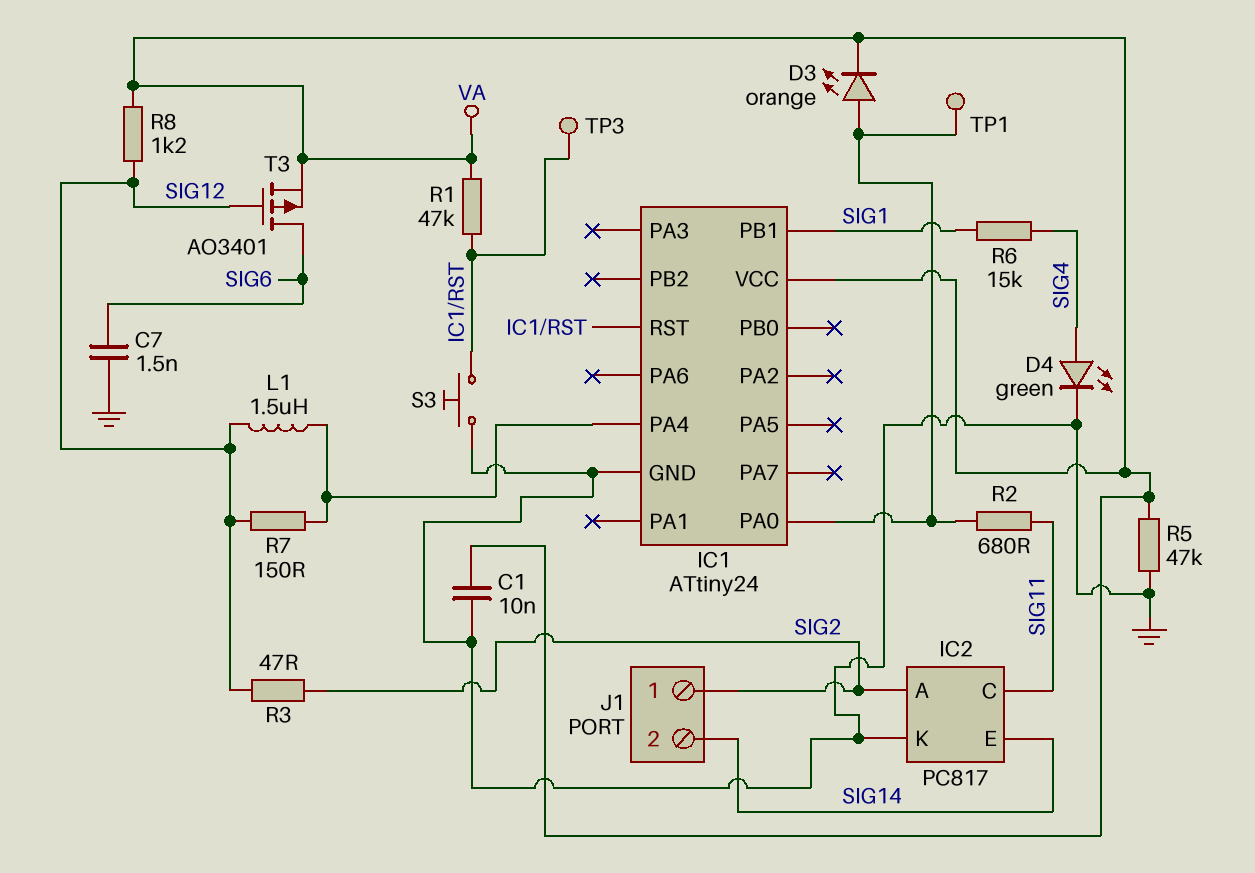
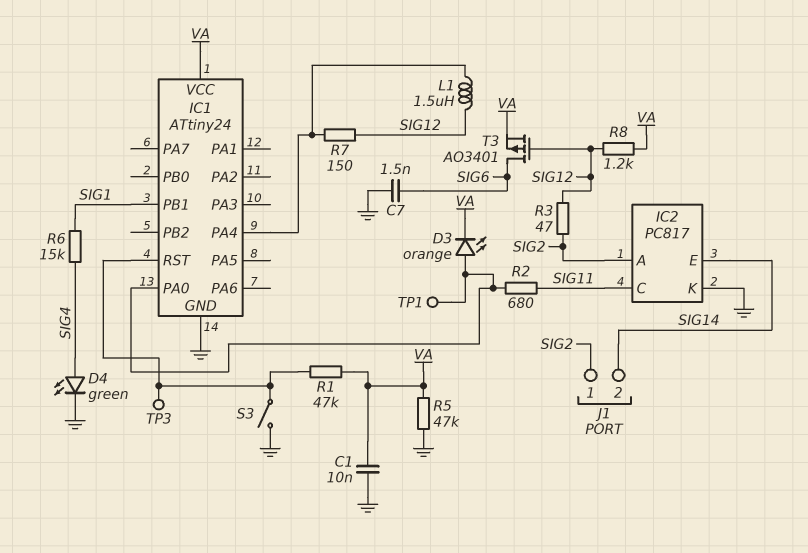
S3: button (GND, IC1/RST) -> switch (GND, IC1/RST)

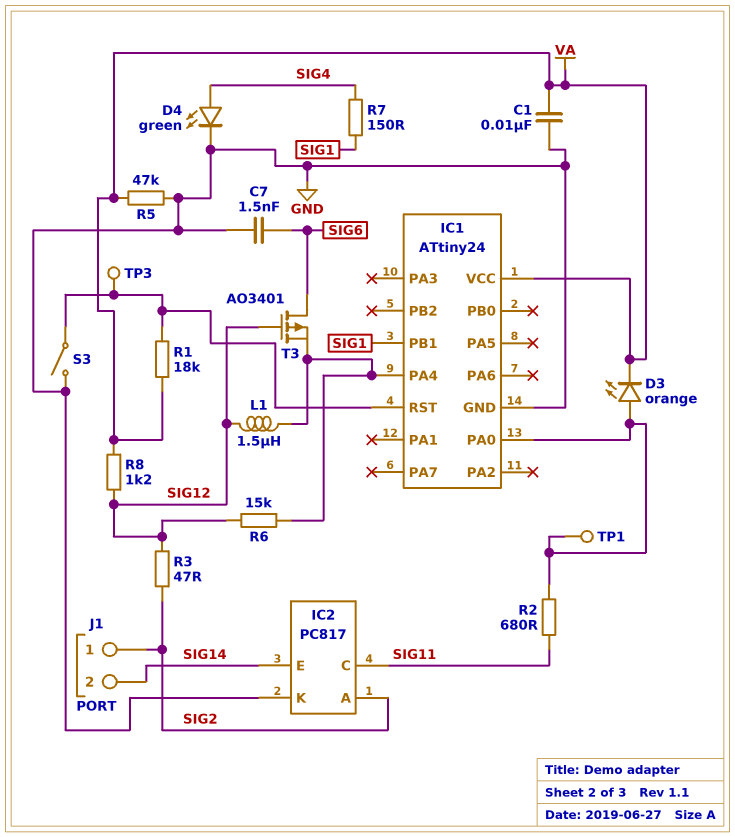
R1: 47k (IC1/RST, VA) -> 18k (IC1/RST, VA)
R6: 15k (SIG1, SIG4) -> 15k (IC1/PA4, SIG12)
R7: 150 (IC1/PA4, SIG12) -> 150 (SIG1, SIG4)
T3: PMOS AO3401 (G SIG12, D SIG6, S VA) -> PMOS AO3401 (G SIG12, D SIG6, S IC1/PA4)

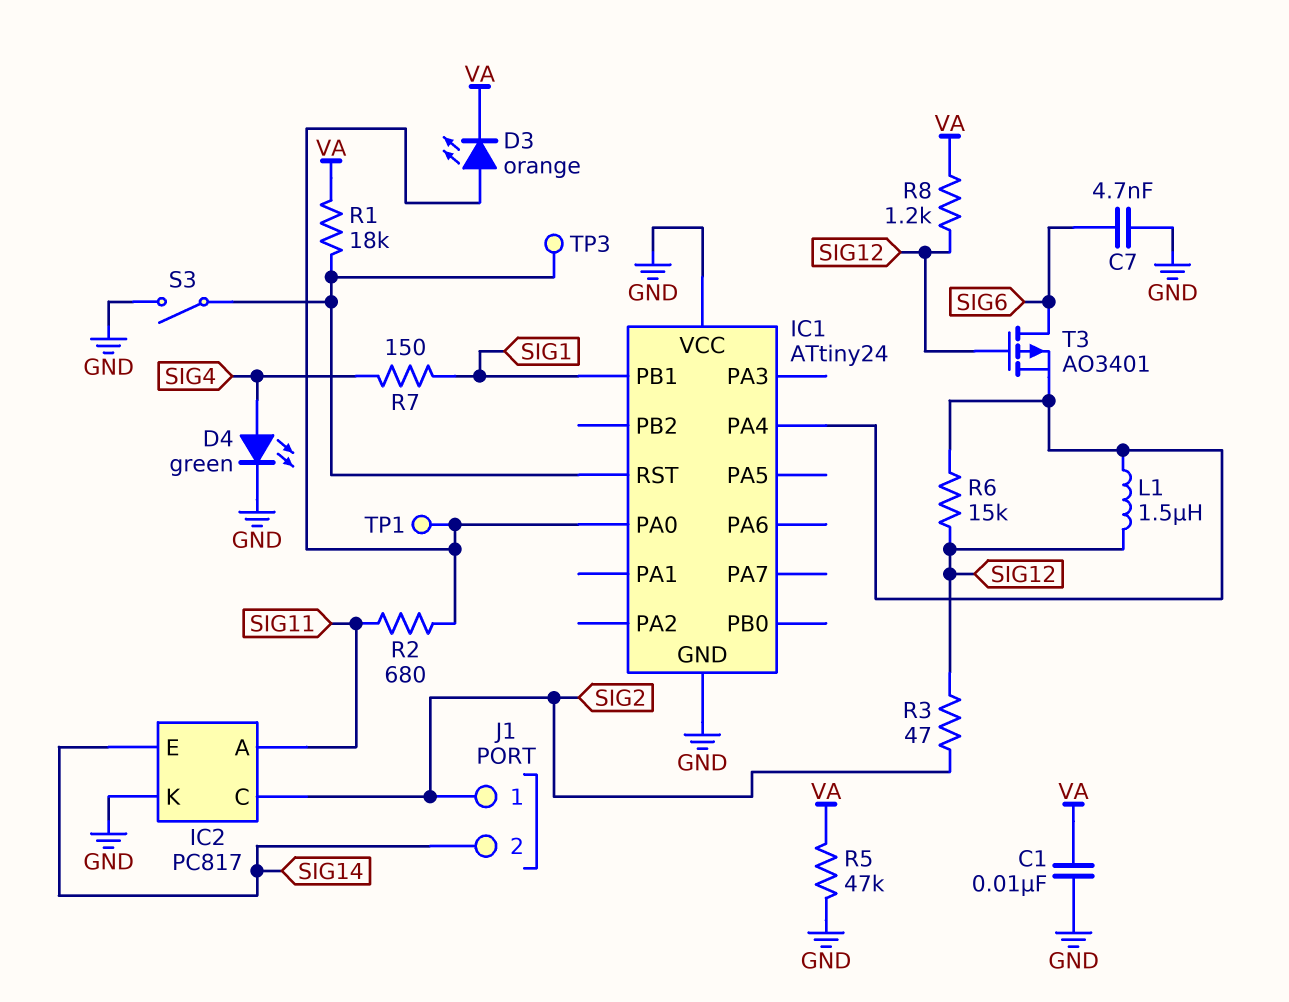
C7: 1.5nF (GND, SIG6) -> 4.7nF (GND, SIG6)
IC1 pin VCC: VA -> GND
IC2 pin A: SIG2 -> SIG11
IC2 pin C: SIG11 -> SIG2

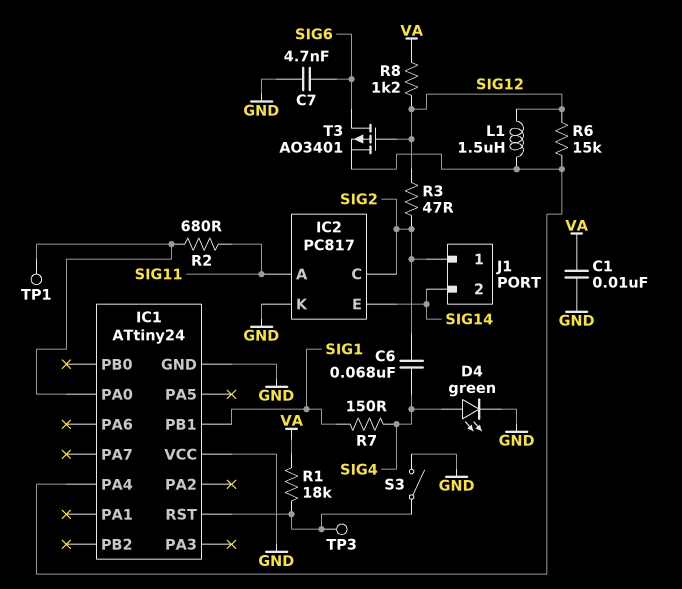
C6: none -> 68nF (SIG2, SIG4)
D3: LED orange (A IC1/PA0, K VA) -> none
R5: 47k (GND, VA) -> none

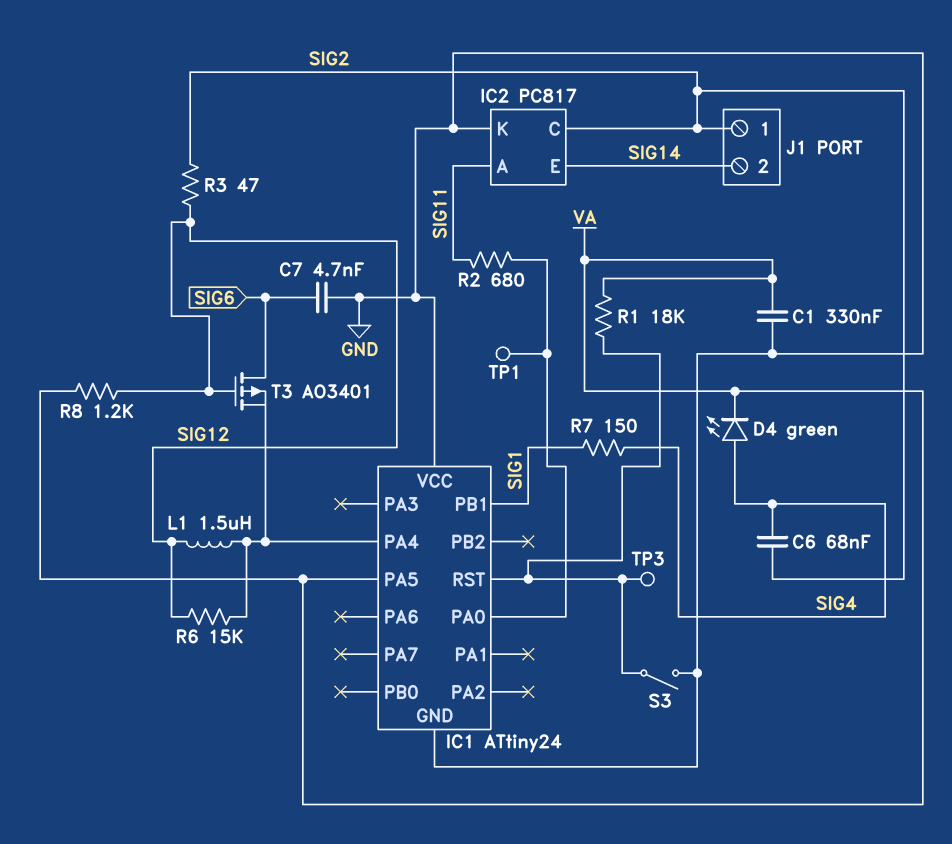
C1: 10nF (GND, VA) -> 330nF (GND, VA)
D4: LED green (A SIG4, K GND) -> LED green (A SIG4, K VA)
IC1 pin PA5: none -> VA

